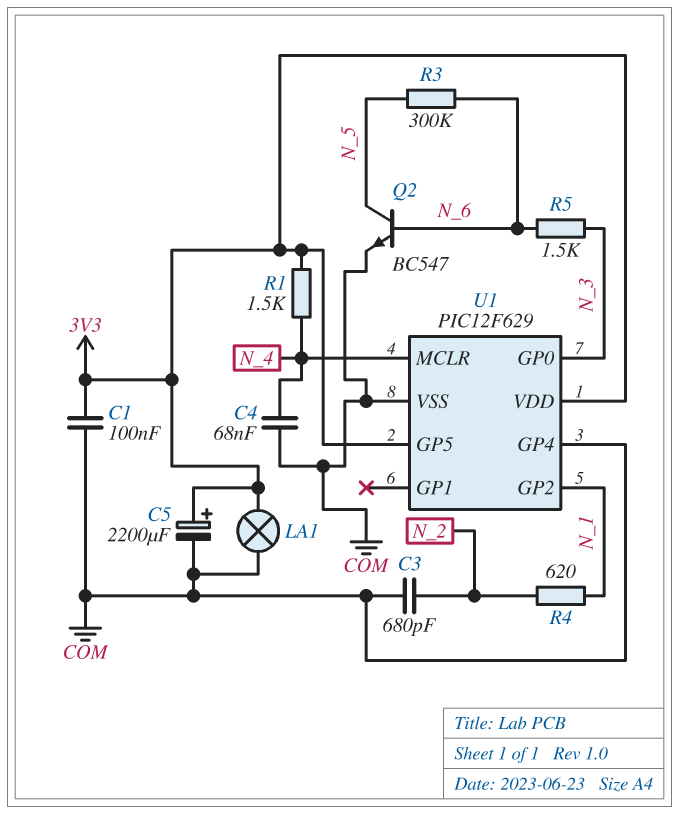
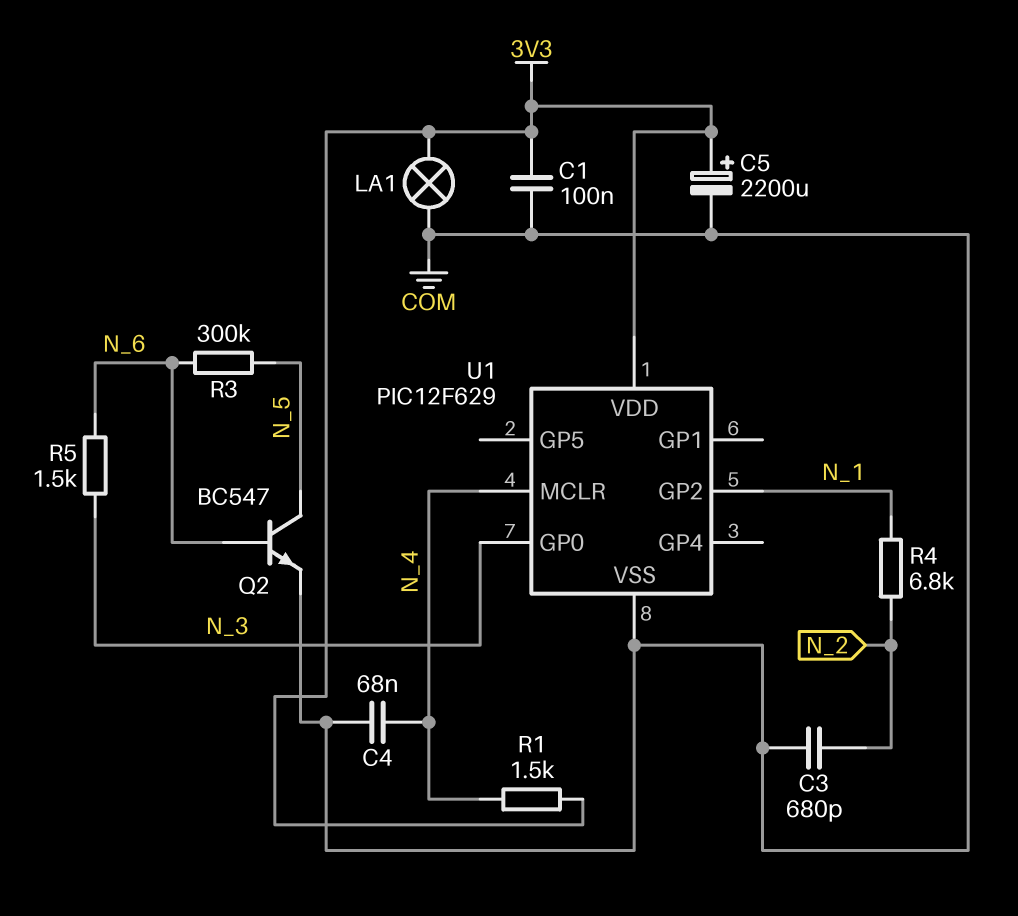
R4: 620 (N_1, N_2) -> 6.8k (N_1, N_2)
U1 pin GP4: COM -> none
U1 pin GP5: 3V3 -> none

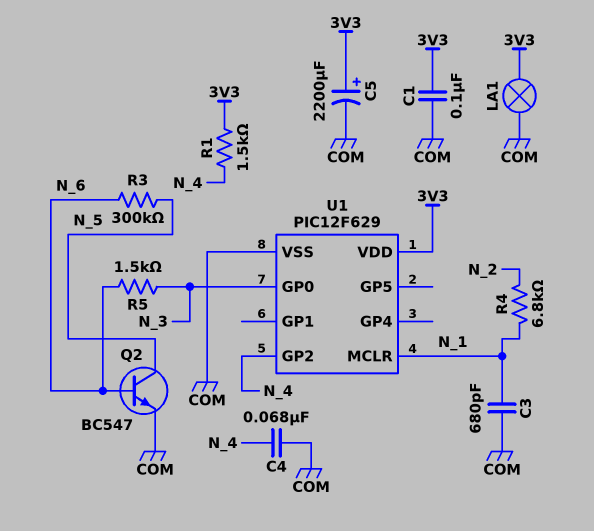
C3: 680pF (COM, N_2) -> 680pF (COM, N_1)
U1 pin GP2: N_1 -> N_4
U1 pin MCLR: N_4 -> N_1

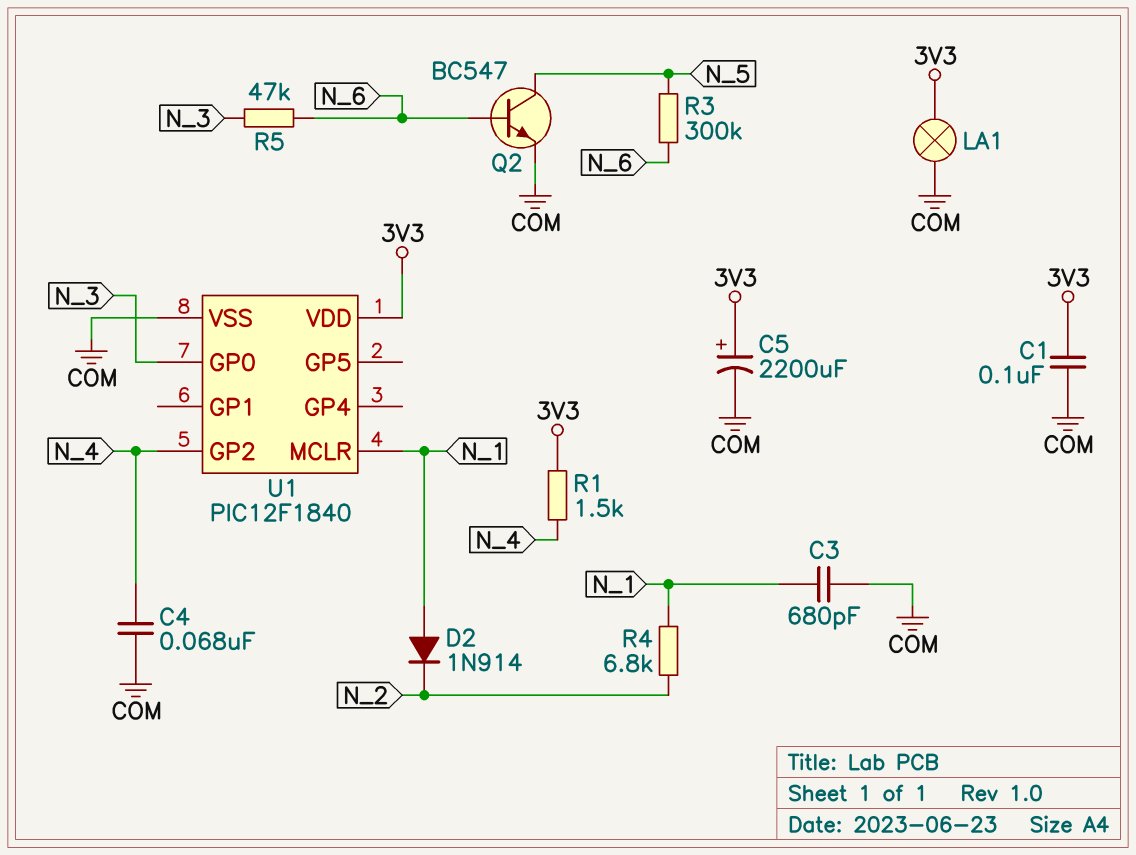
D2: none -> diode 1N914 (A N_1, K N_2)
R5: 1.5k (N_3, N_6) -> 47k (N_3, N_6)
U1: PIC12F629 -> PIC12F1840

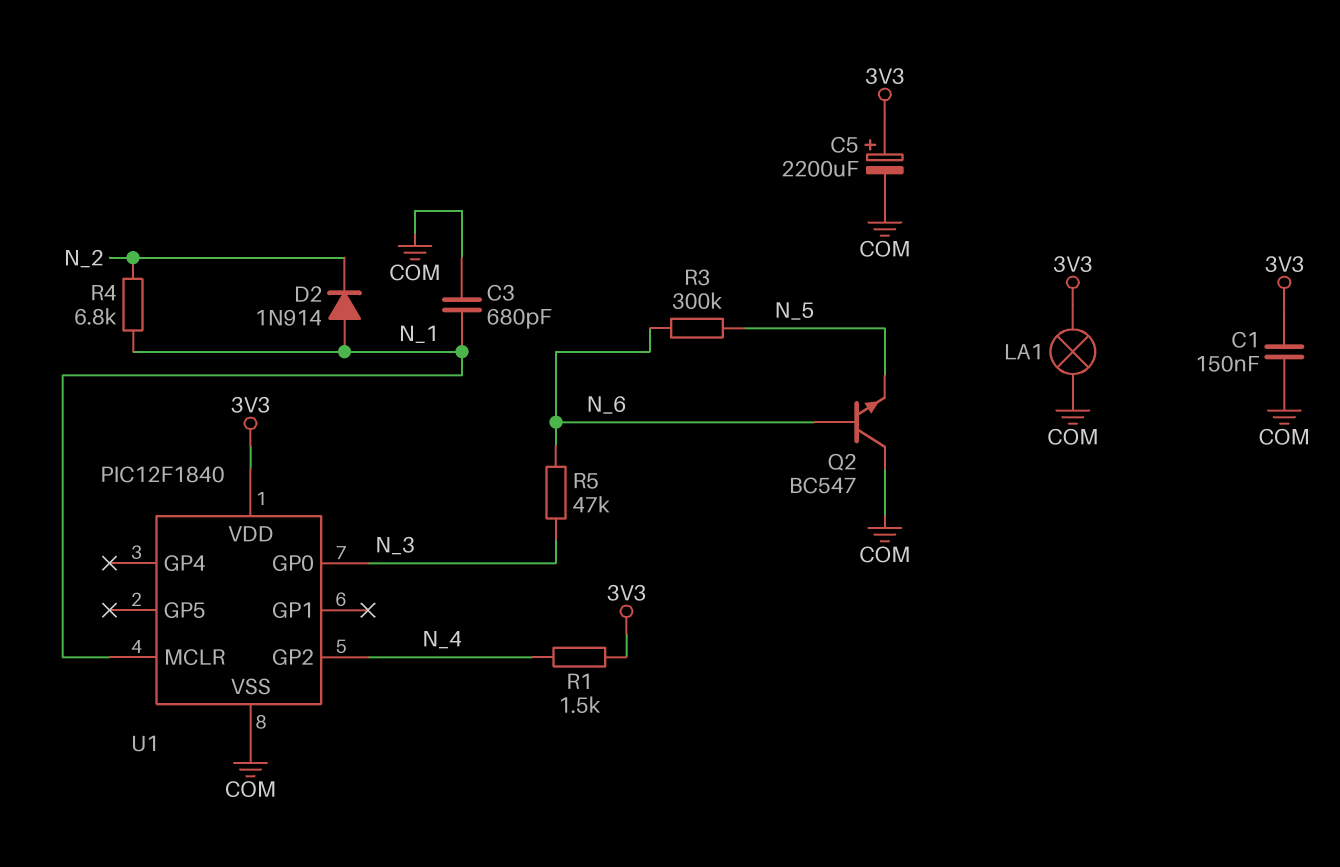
C1: 100nF (3V3, COM) -> 150nF (3V3, COM)
C4: 68nF (COM, N_4) -> none
Q2: NPN BC547 (B N_6, C N_5, E COM) -> NPN BC547 (B N_6, C COM, E N_5)

